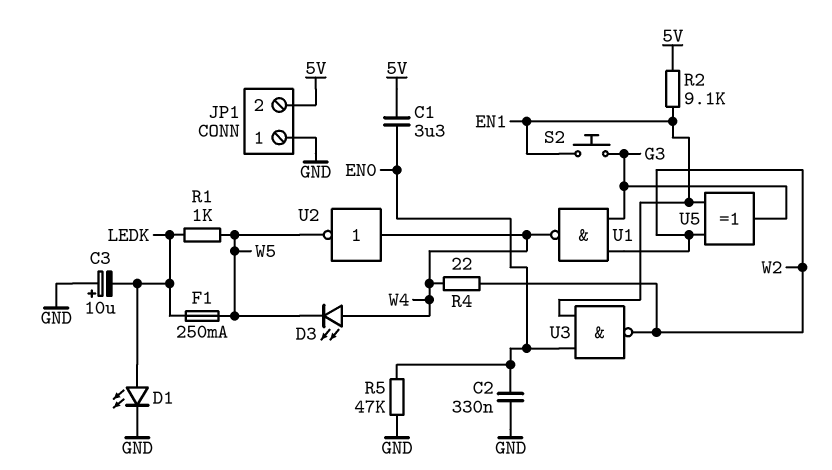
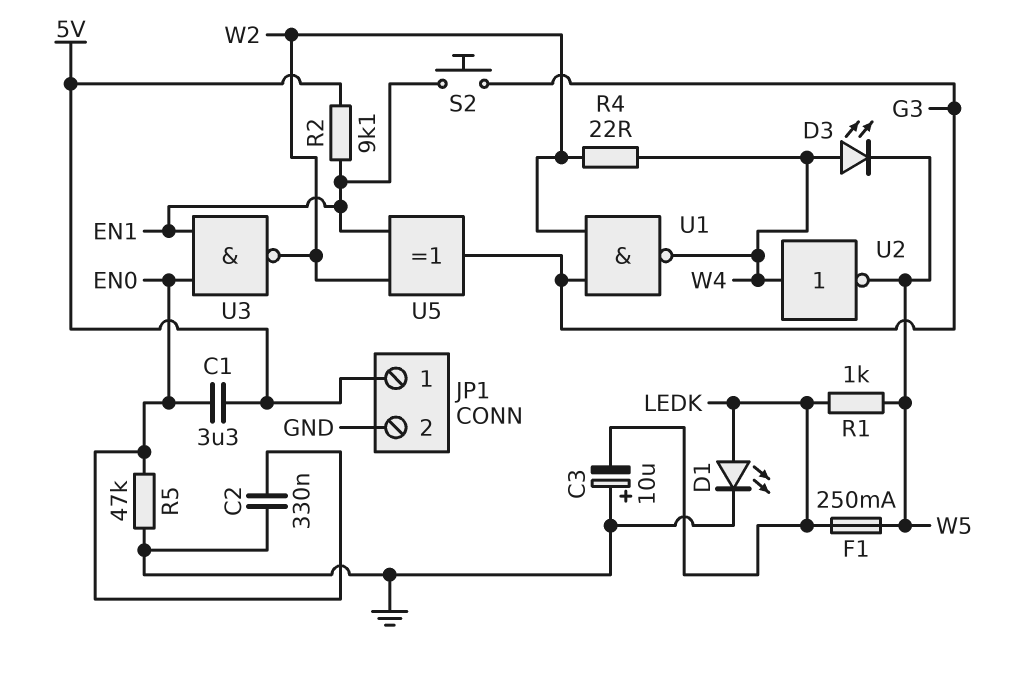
JP1 pin 1: GND -> 5V
JP1 pin 2: 5V -> GND

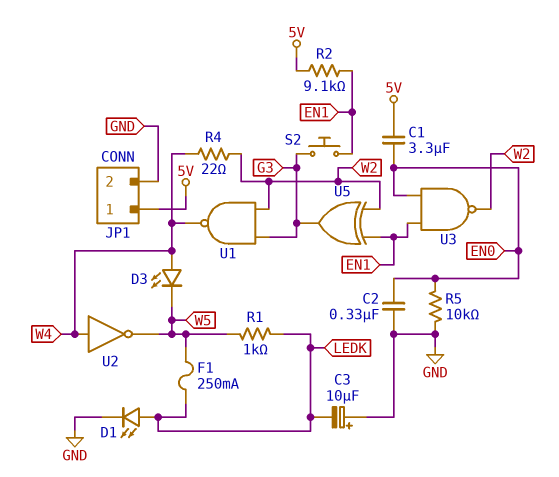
R5: 47k (EN0, GND) -> 10k (EN0, GND)

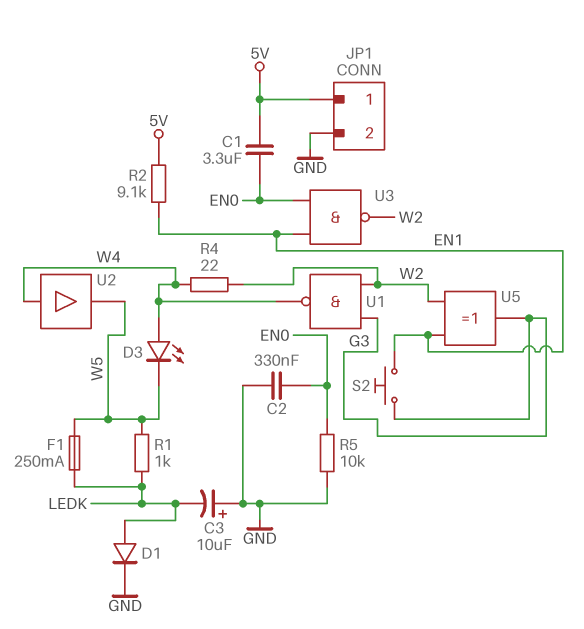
D1: LED (A LEDK, K GND) -> diode (A LEDK, K GND)
U2: NOT (in W4, out W5) -> buffer (in W4, out W5)

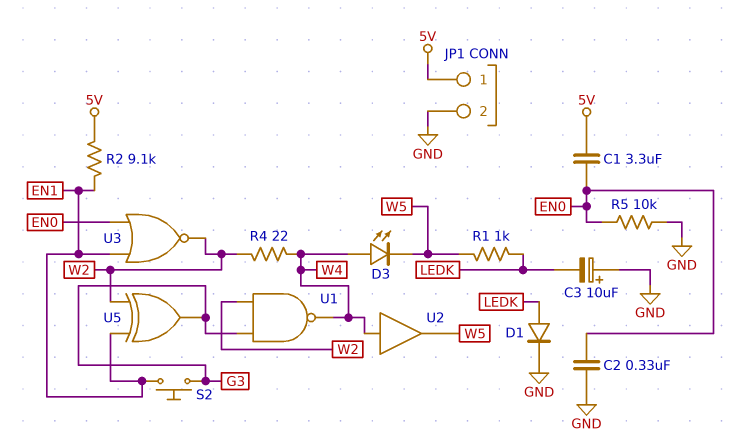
F1: 250mA (LEDK, W5) -> none
U3: NAND (in EN0, in EN1, out W2) -> NOR (in EN0, in EN1, out W2)

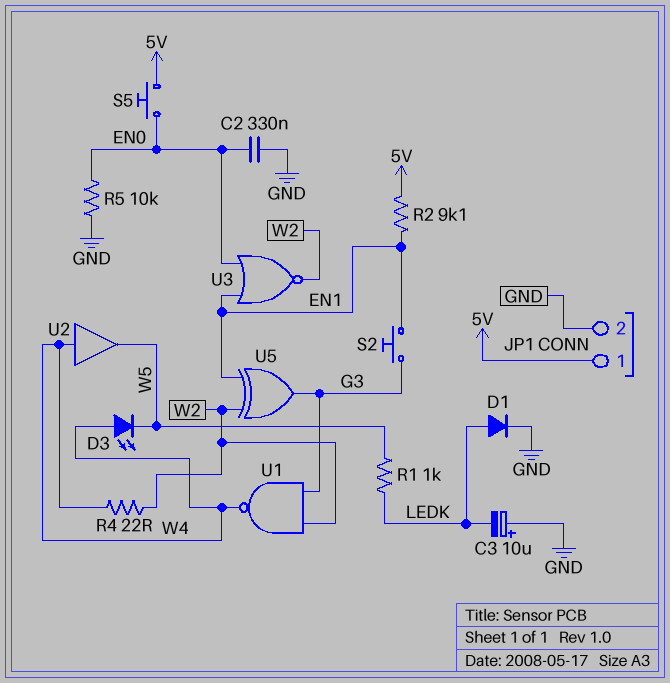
C1: 3.3uF (5V, EN0) -> none
S5: none -> button (5V, EN0)

